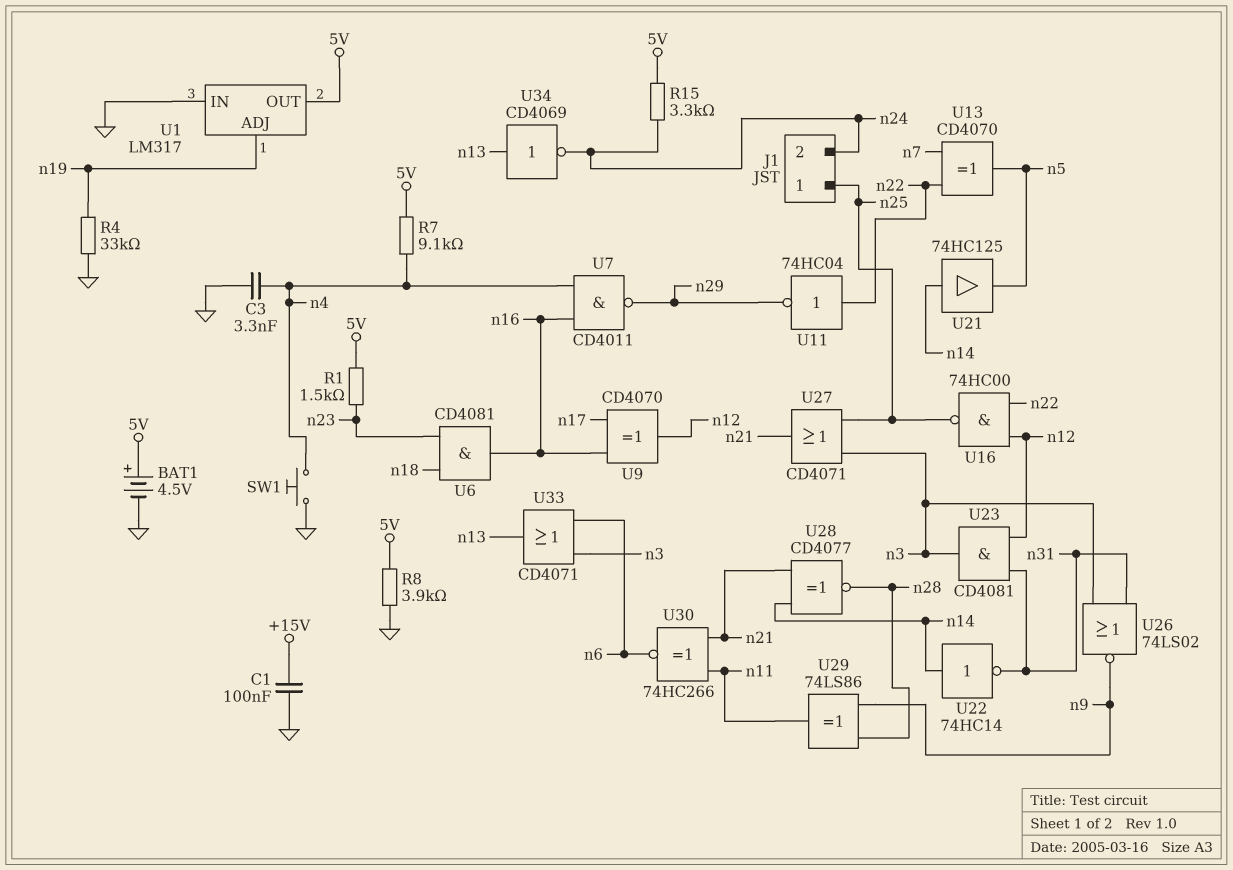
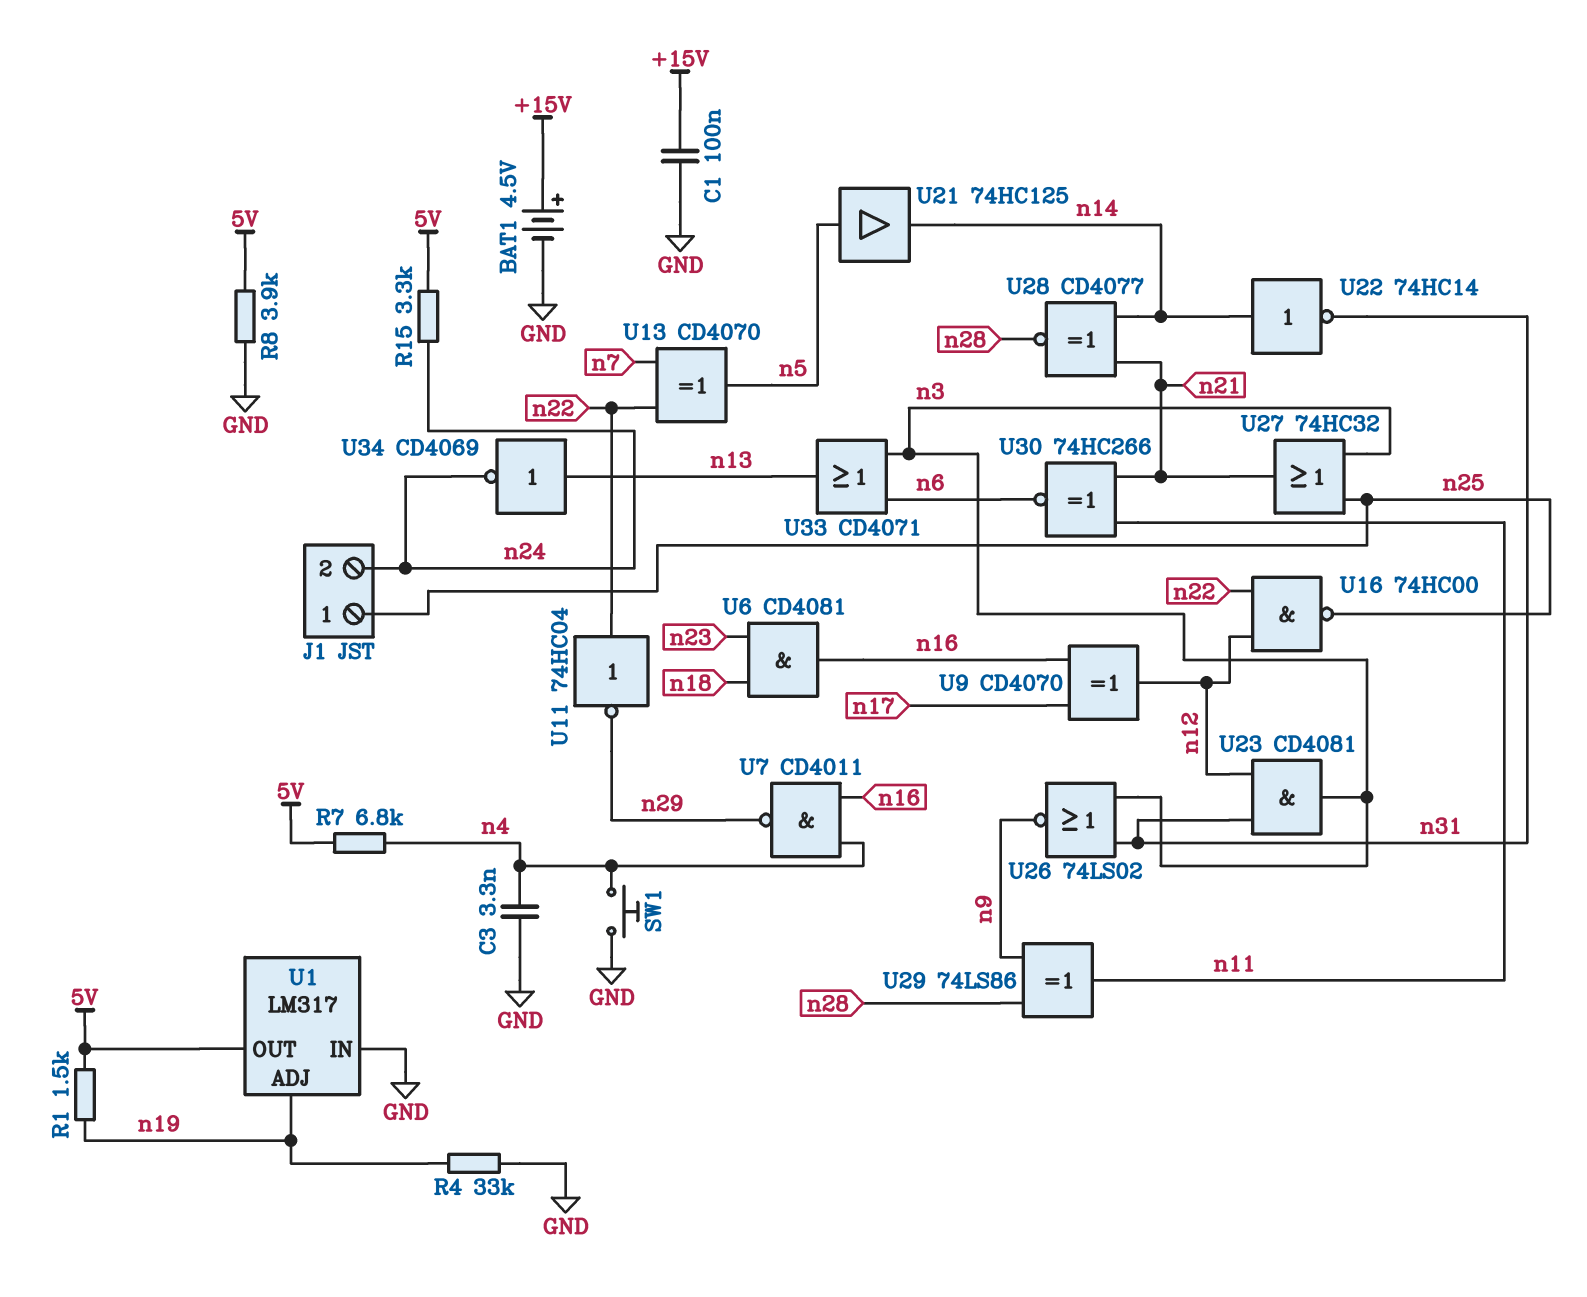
BAT1: 4.5V (plus 5V, minus GND) -> 4.5V (plus +15V, minus GND)
R1: 1.5k (5V, n23) -> 1.5k (5V, n19)
R7: 9.1k (5V, n4) -> 6.8k (5V, n4)
U21: buffer 74HC125 (in n14, out n5) -> buffer 74HC125 (in n5, out n14)
U27: OR CD4071 (in n3, in n25, out n21) -> OR 74HC32 (in n3, in n25, out n21)

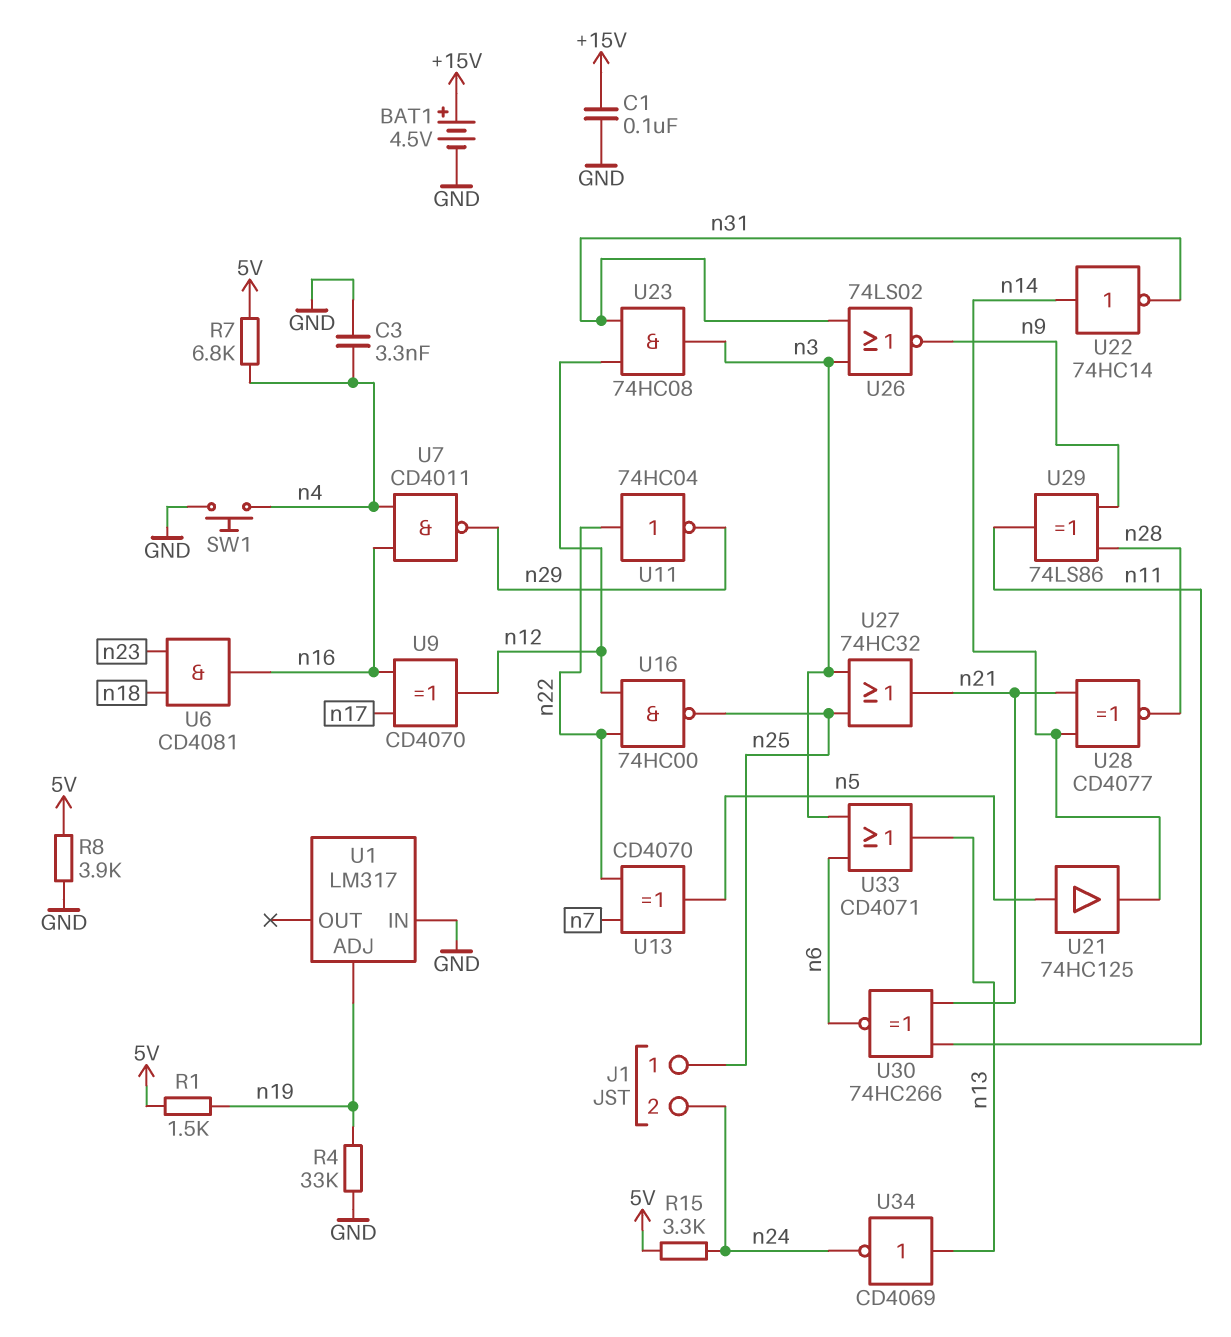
U1 pin OUT: 5V -> none
U23: AND CD4081 (in n12, in n31, out n3) -> AND 74HC08 (in n12, in n31, out n3)

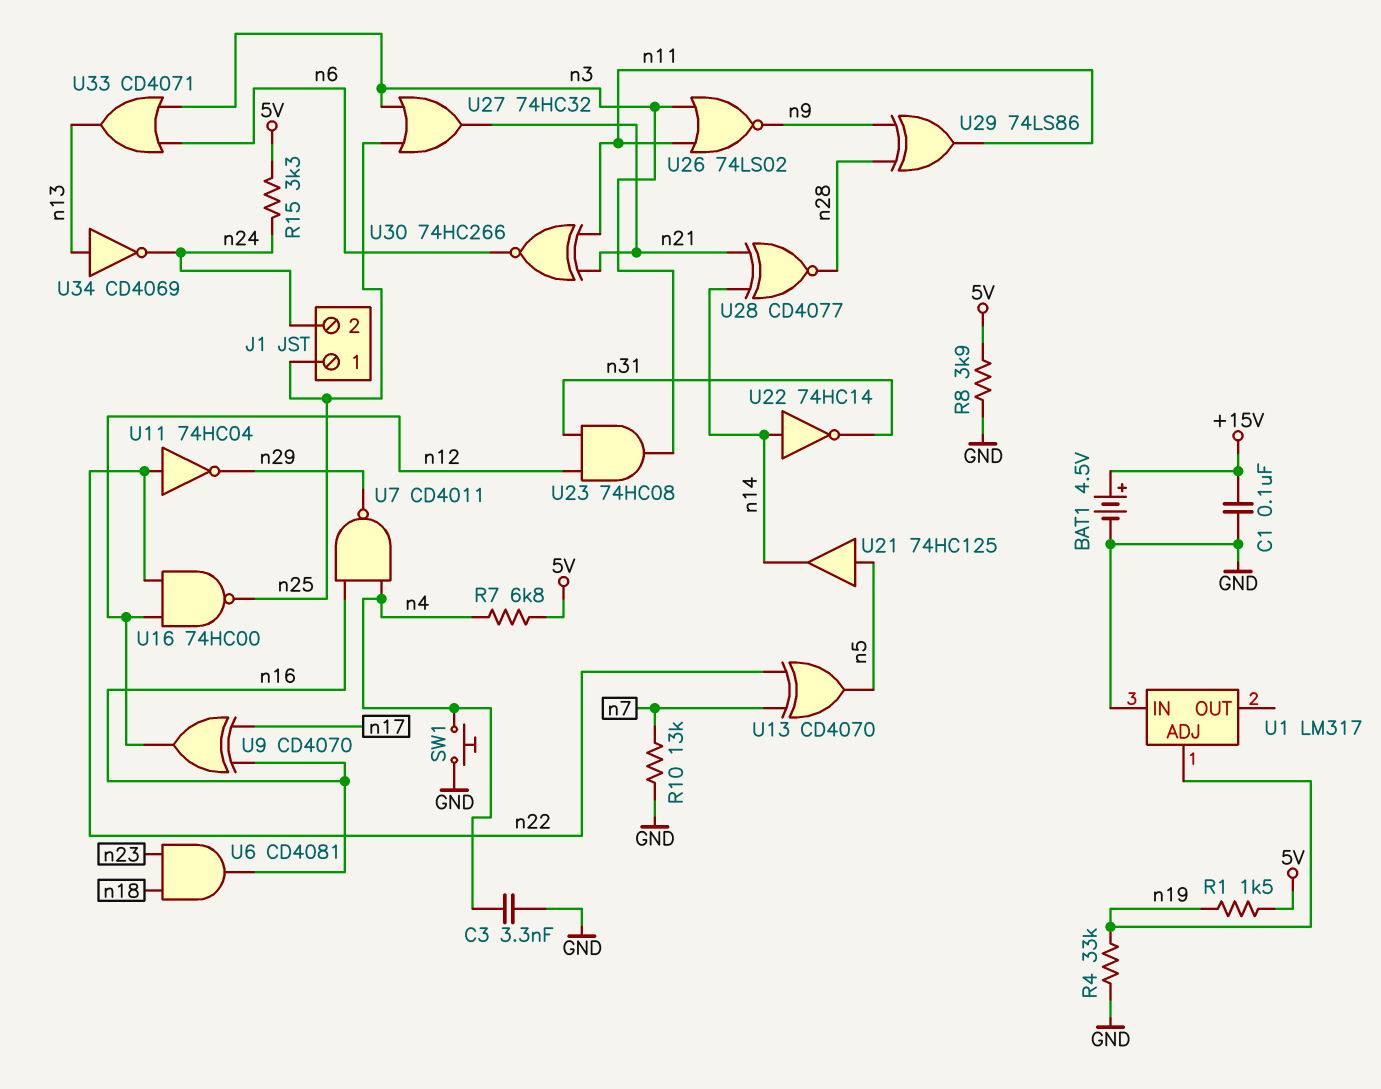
R10: none -> 13k (GND, n7)
U26: NOR 74LS02 (in n3, in n31, out n9) -> NOR 74LS02 (in n3, in n11, out n9)

